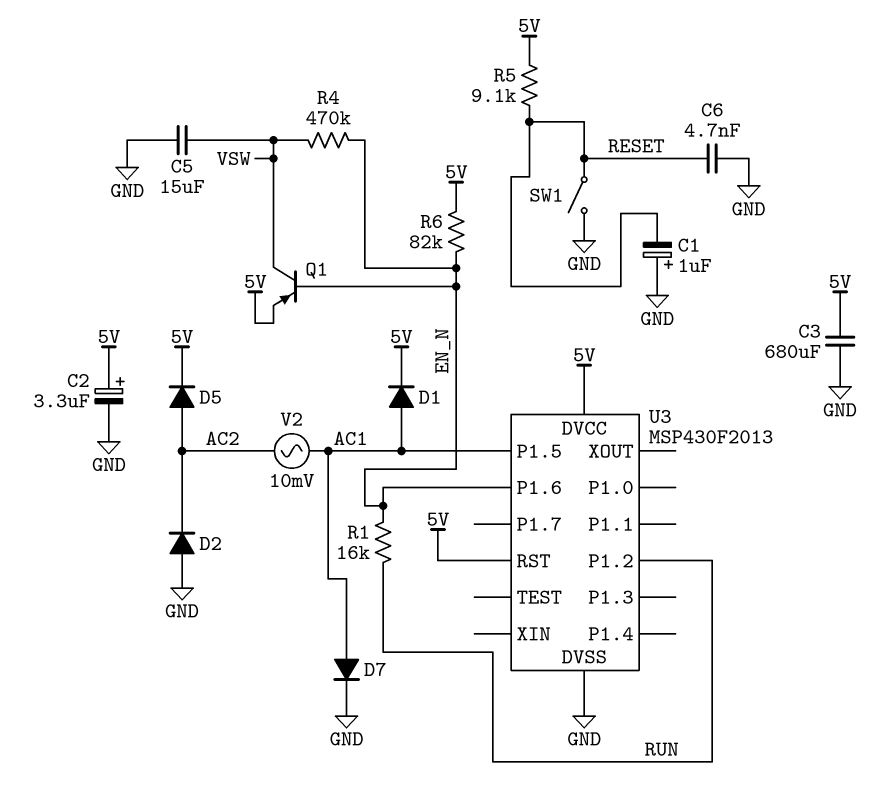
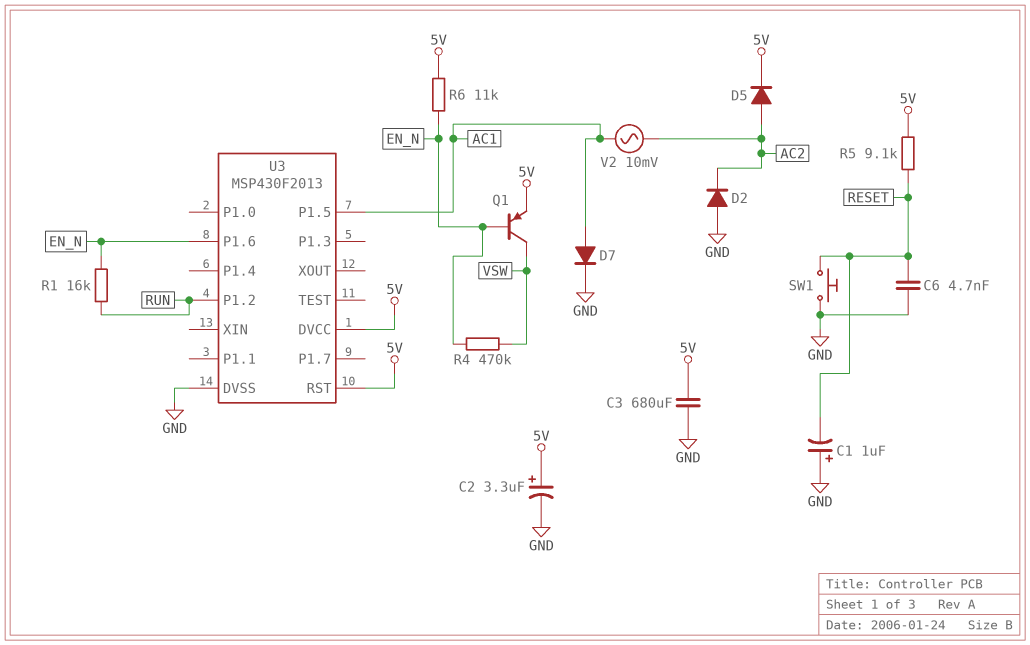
C5: 15uF (GND, VSW) -> none
D1: diode (A AC1, K 5V) -> none
R6: 82k (5V, EN_N) -> 11k (5V, EN_N)
SW1: switch (GND, RESET) -> button (GND, RESET)

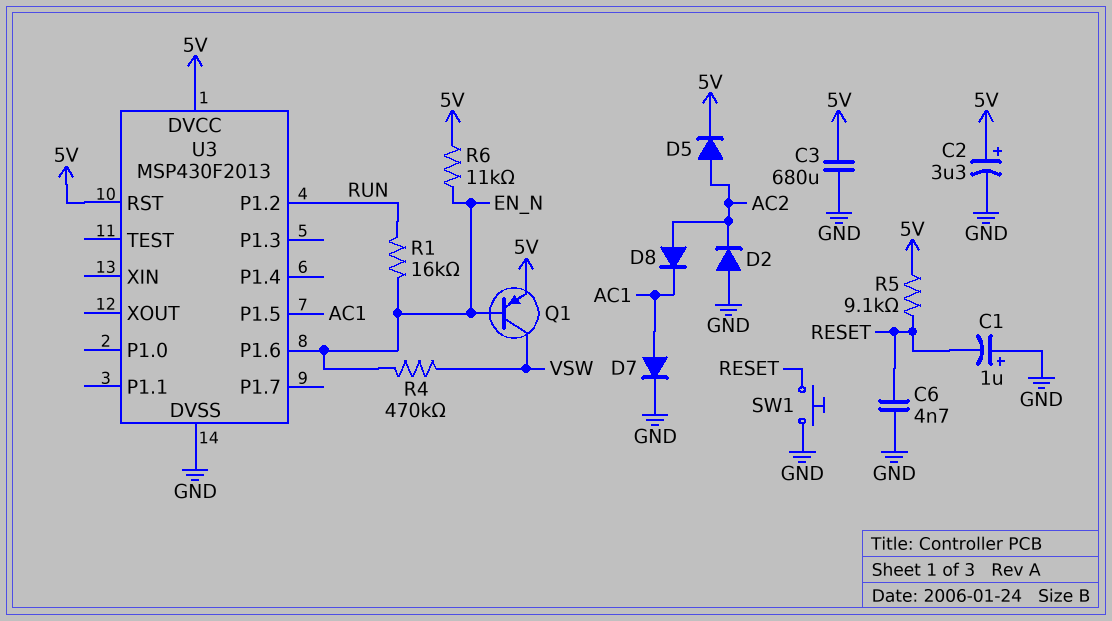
D8: none -> diode (A AC2, K AC1)
V2: AC 10mV (AC1, AC2) -> none

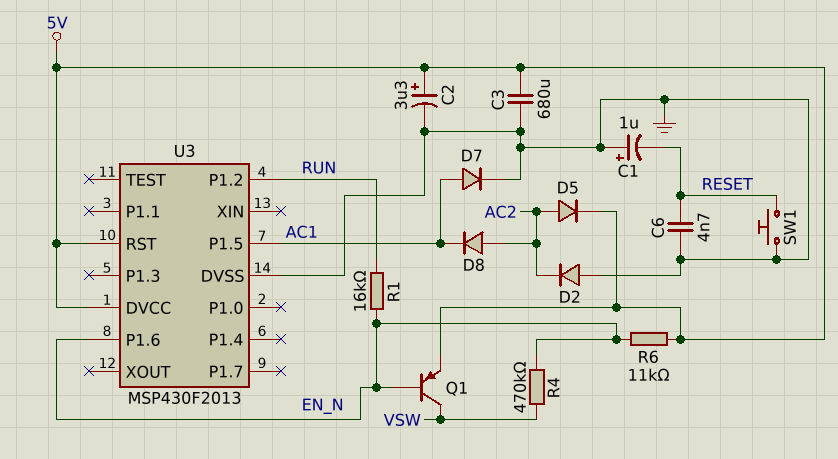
R5: 9.1k (5V, RESET) -> none

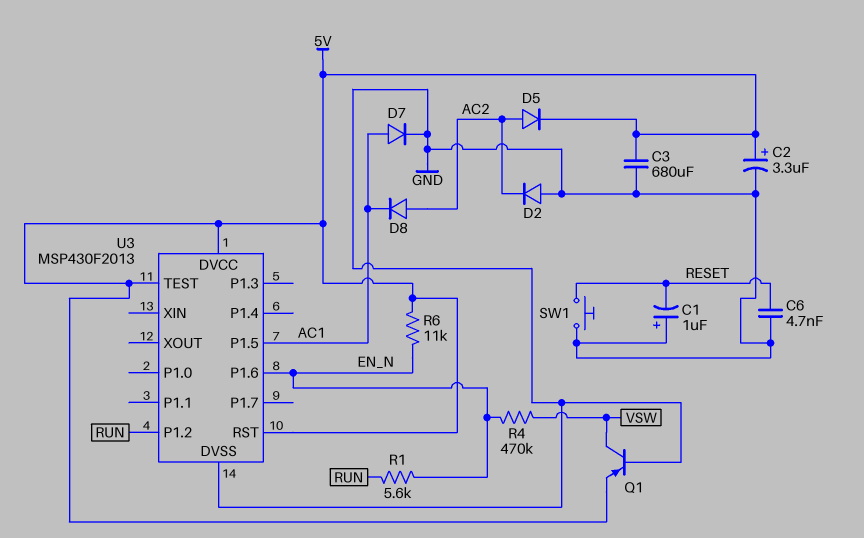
Q1: PNP (B EN_N, C VSW, E 5V) -> PNP (B GND, C VSW, E 5V)
R1: 16k (EN_N, RUN) -> 5.6k (EN_N, RUN)
U3 pin TEST: none -> 5V

